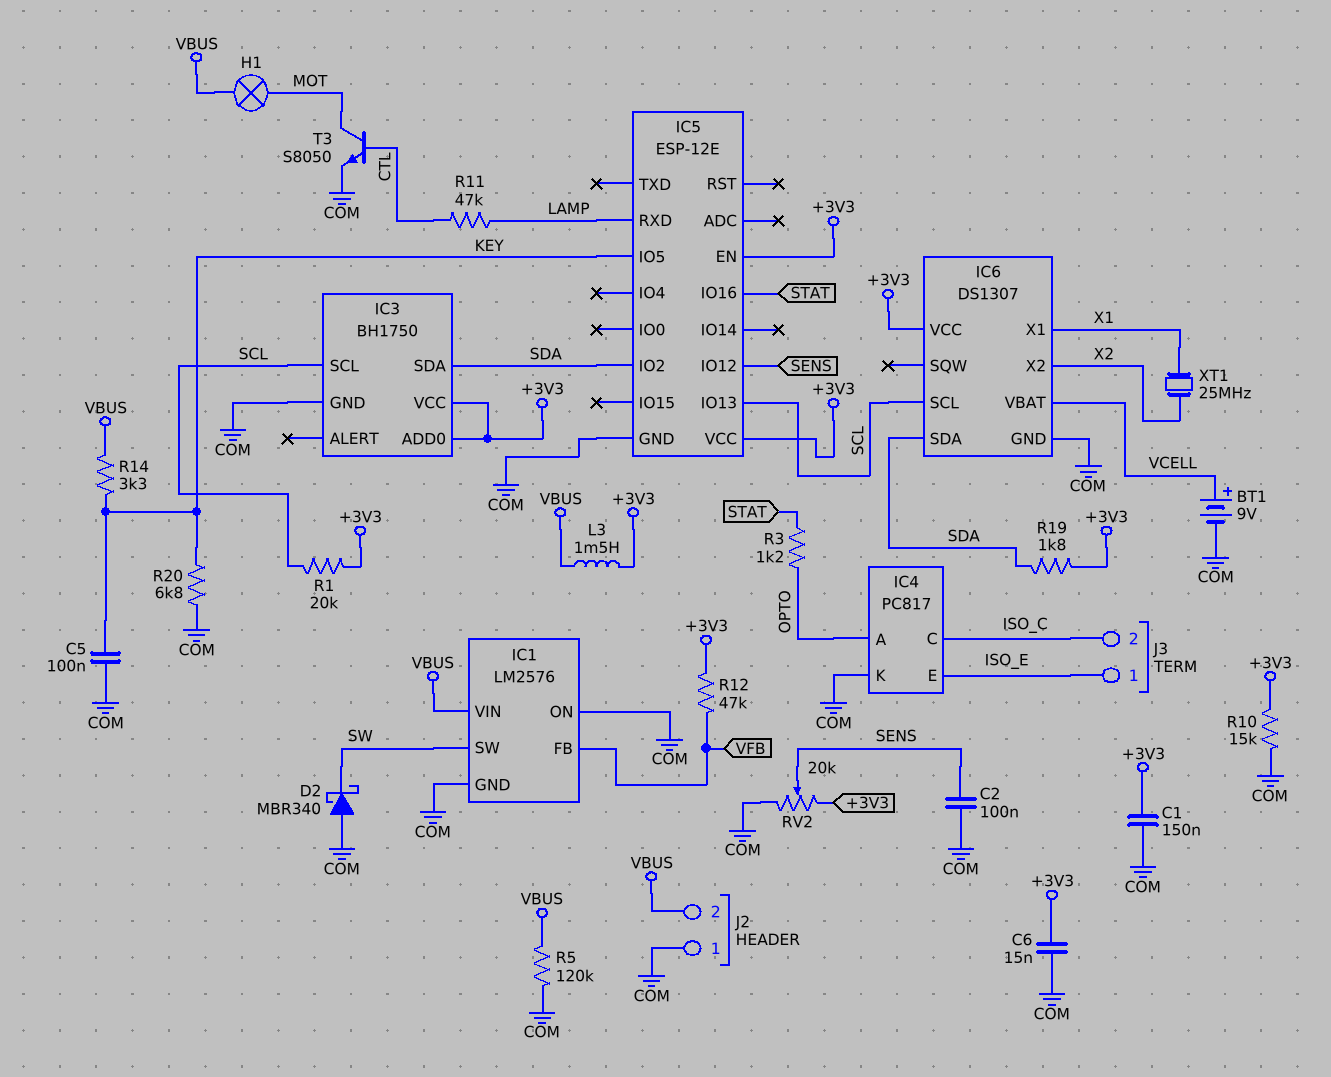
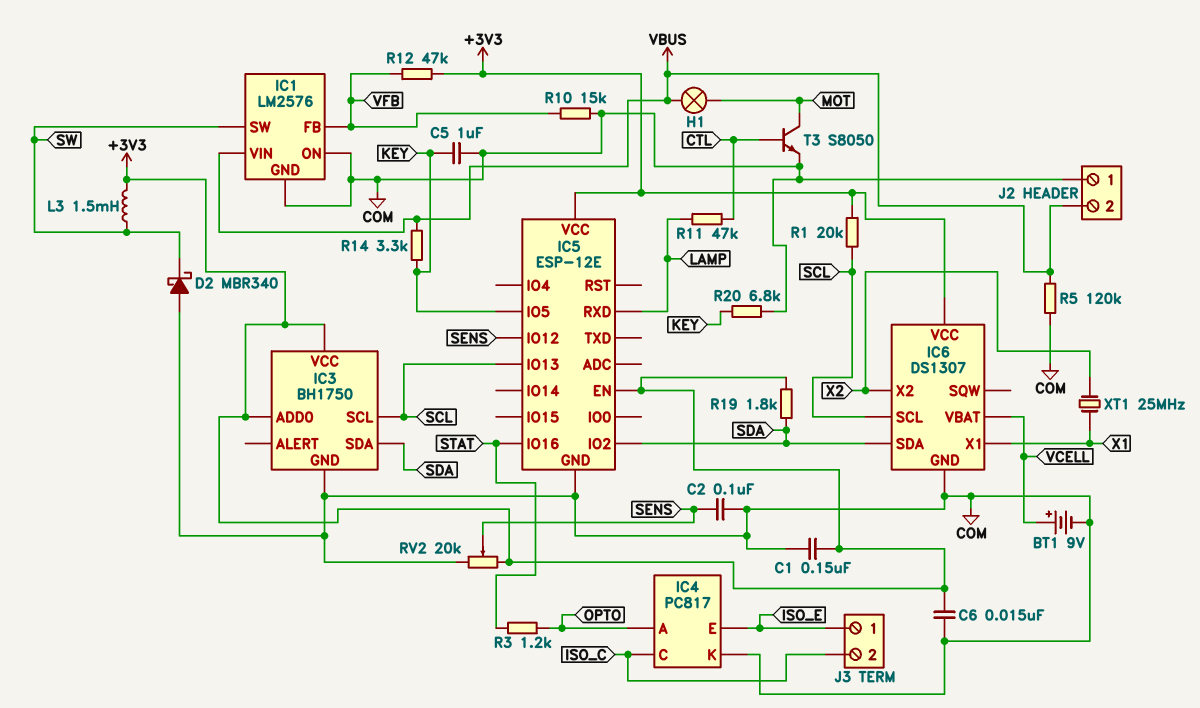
C5: 100nF (COM, KEY) -> 1uF (COM, KEY)
L3: 1.5mH (+3V3, VBUS) -> 1.5mH (+3V3, SW)
R10: 15k (+3V3, COM) -> 15k (COM, VFB)

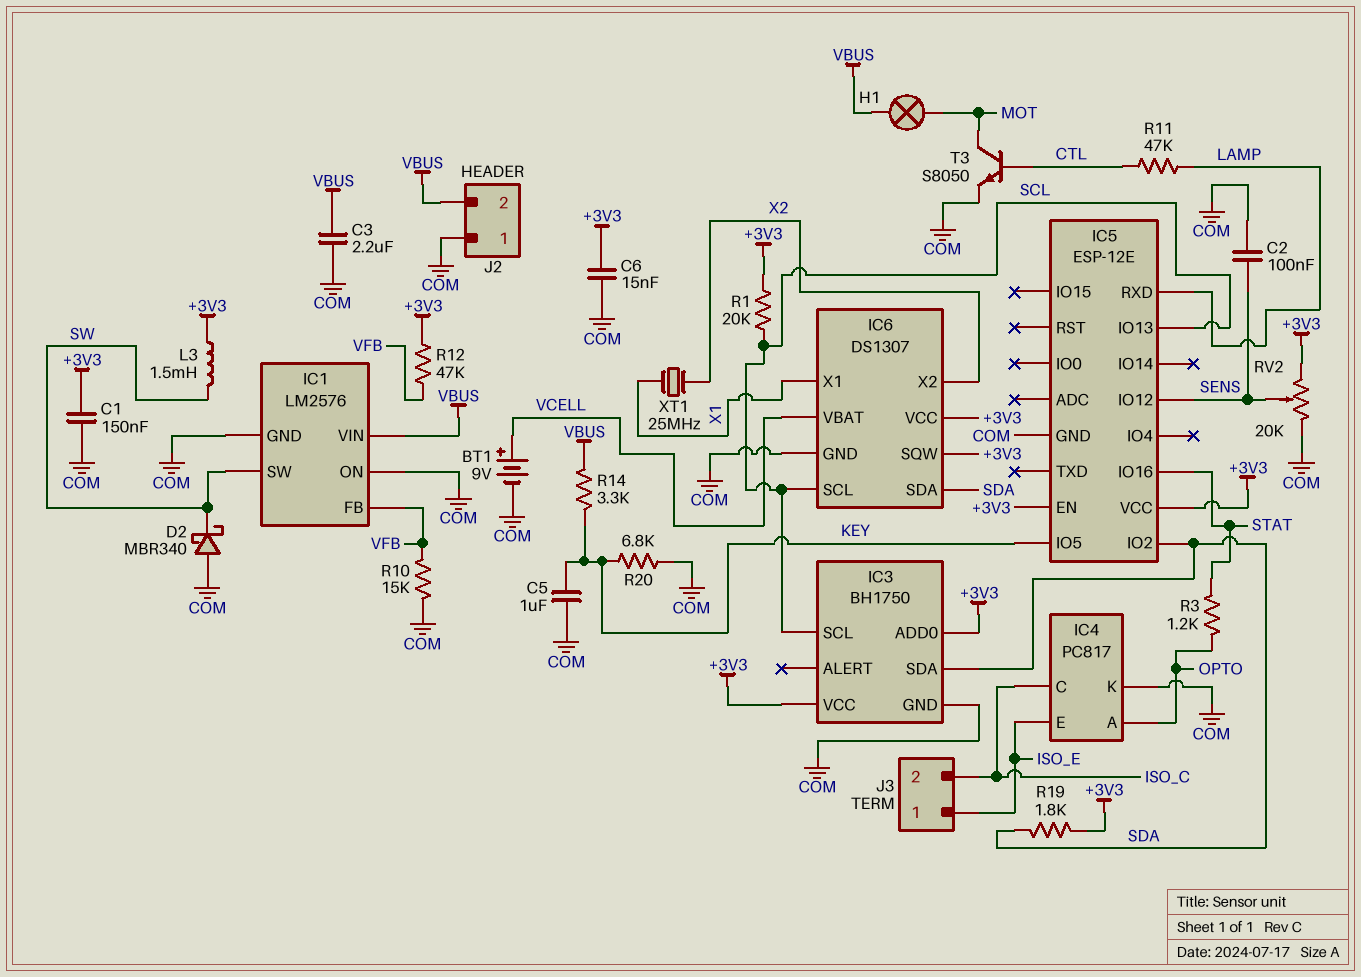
C3: none -> 2.2uF (COM, VBUS)
IC6 pin SQW: none -> +3V3
R5: 120k (COM, VBUS) -> none

